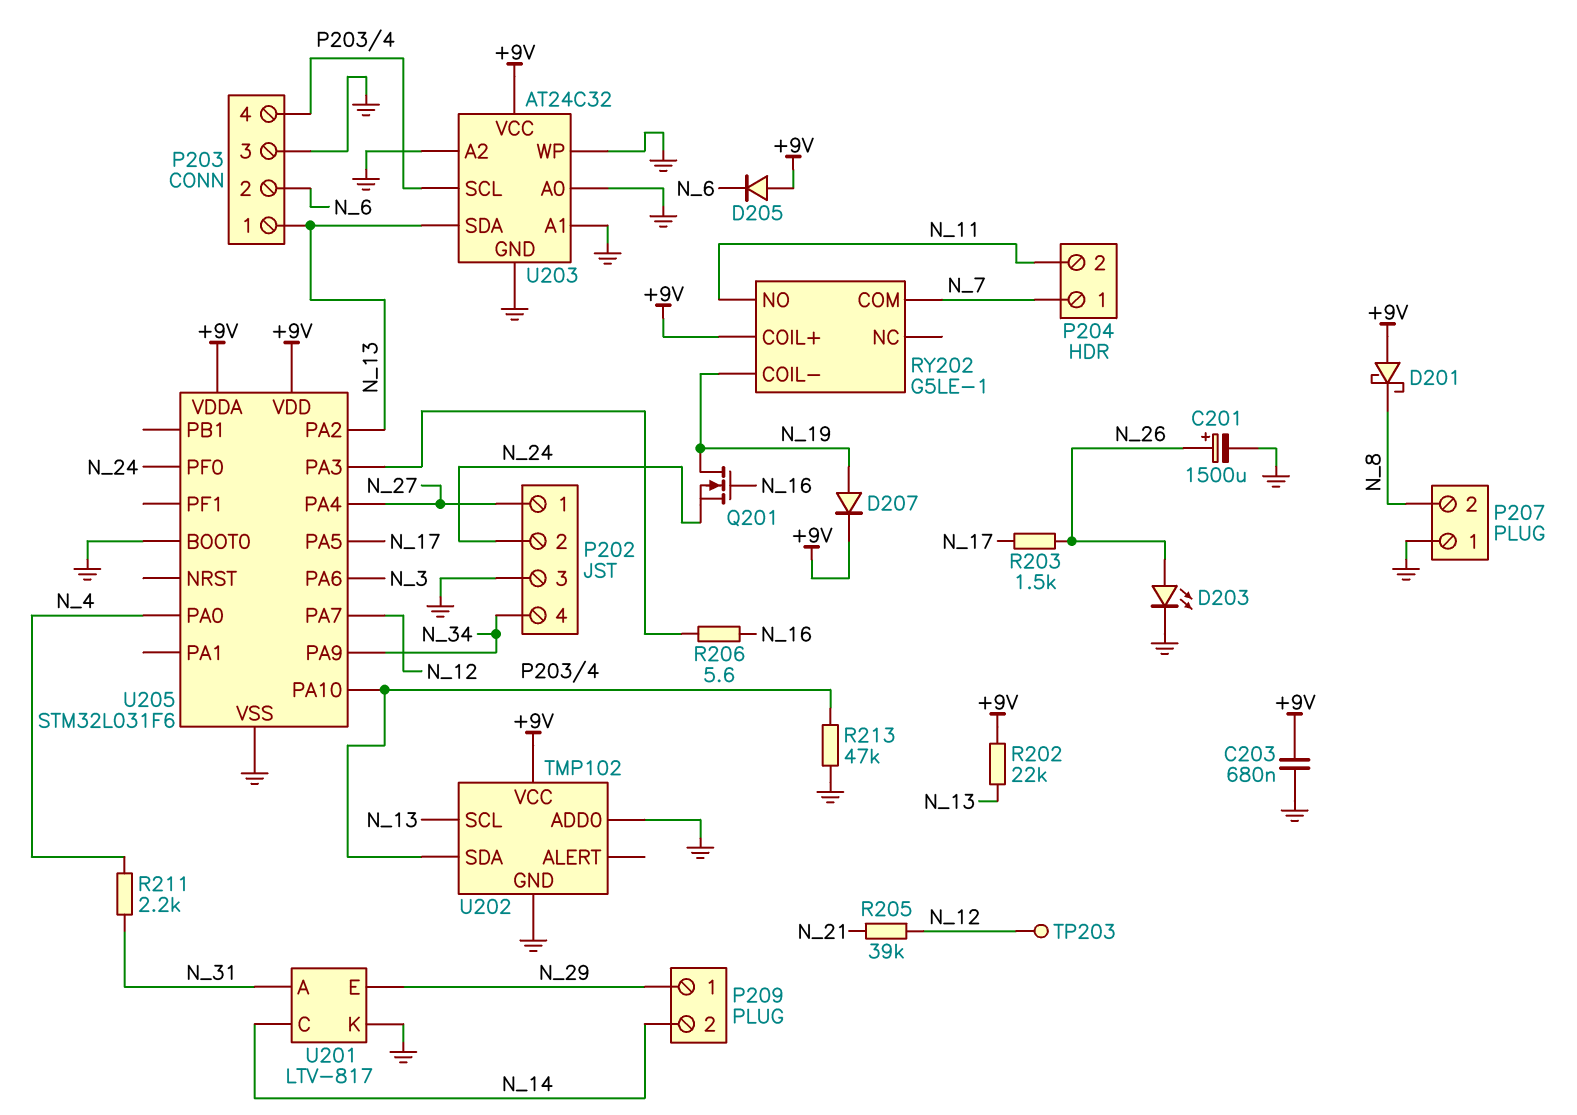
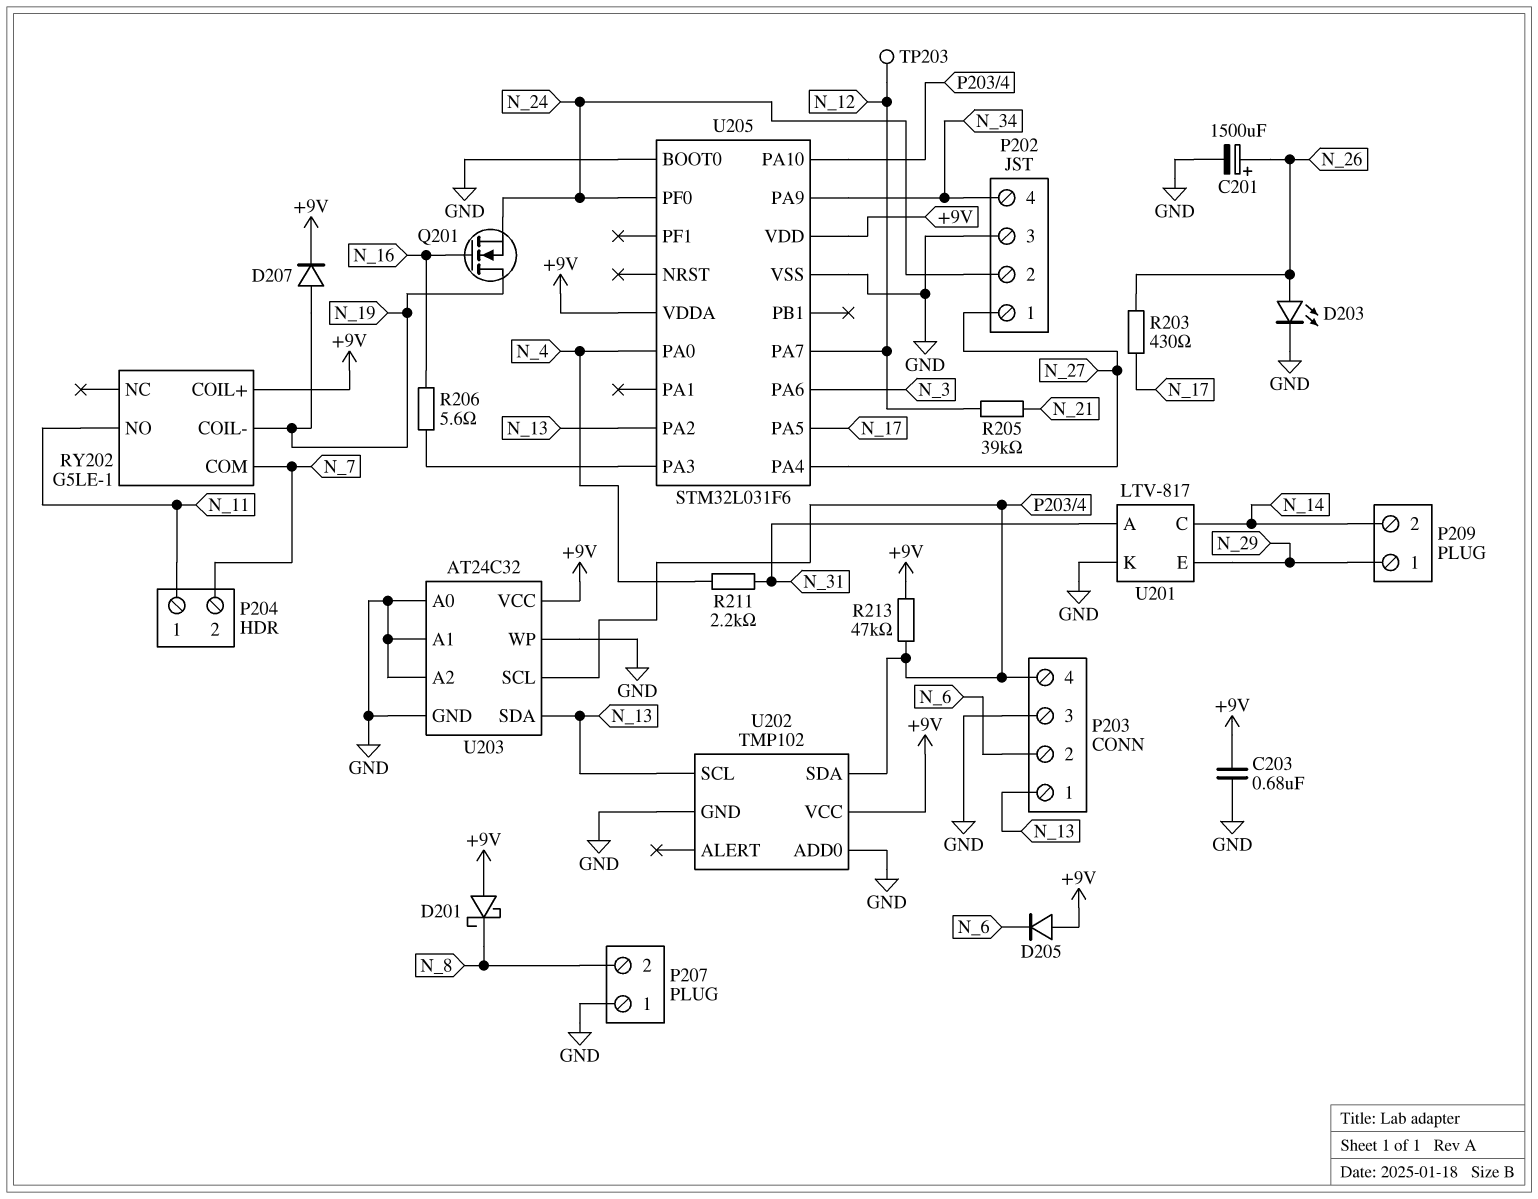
P204 pin 1: N_7 -> N_11
P204 pin 2: N_11 -> N_7
R202: 22k (+9V, N_13) -> none
R203: 1.5k (N_17, N_26) -> 430 (N_17, N_26)
R213: 47k (GND, P203/4) -> 47k (+9V, P203/4)

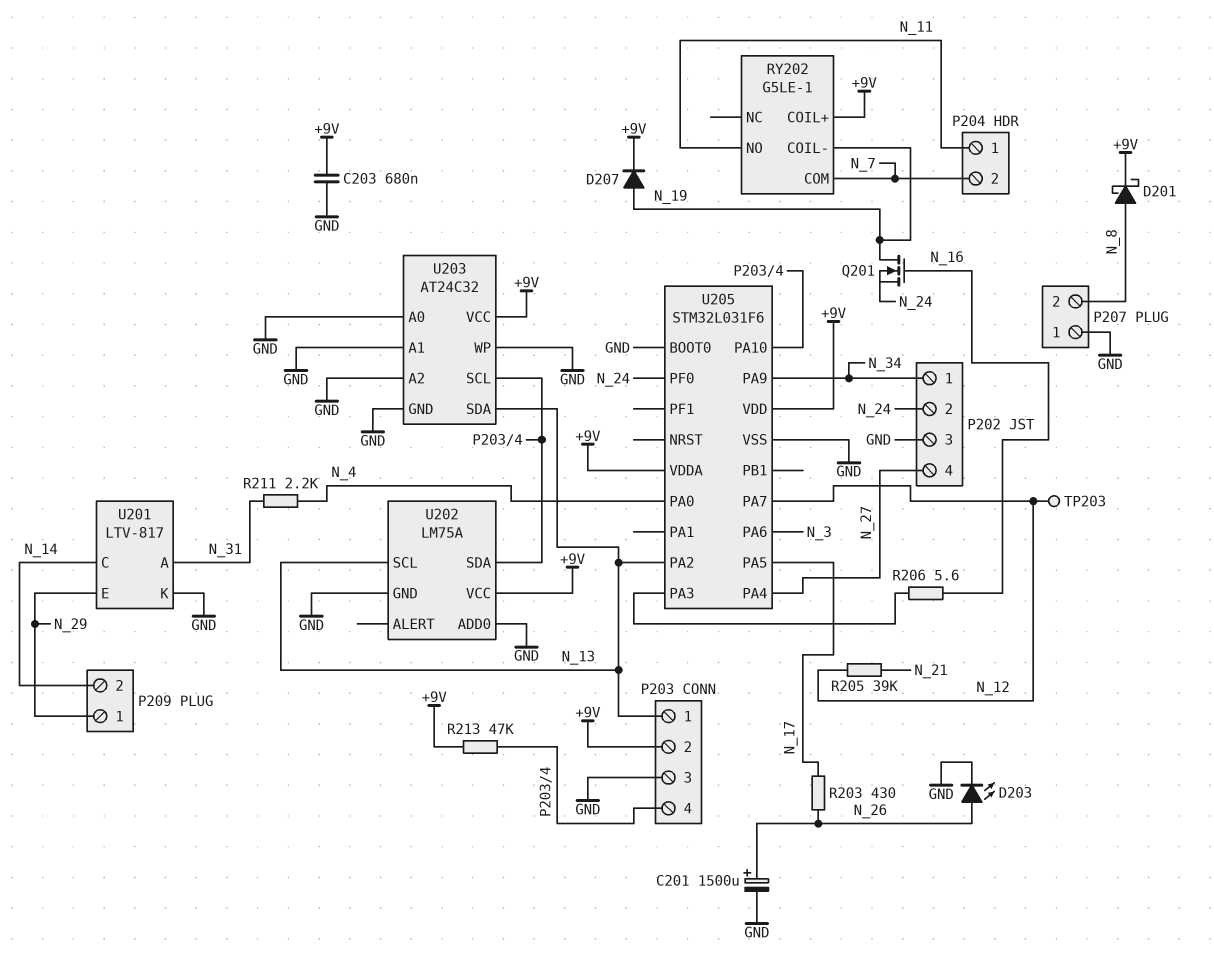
D201: schottky (A +9V, K N_8) -> schottky (A N_8, K +9V)
D205: diode (A +9V, K N_6) -> none
P202 pin 1: N_27 -> N_34
P202 pin 4: N_34 -> N_27
P203 pin 2: N_6 -> +9V
U202: TMP102 -> LM75A

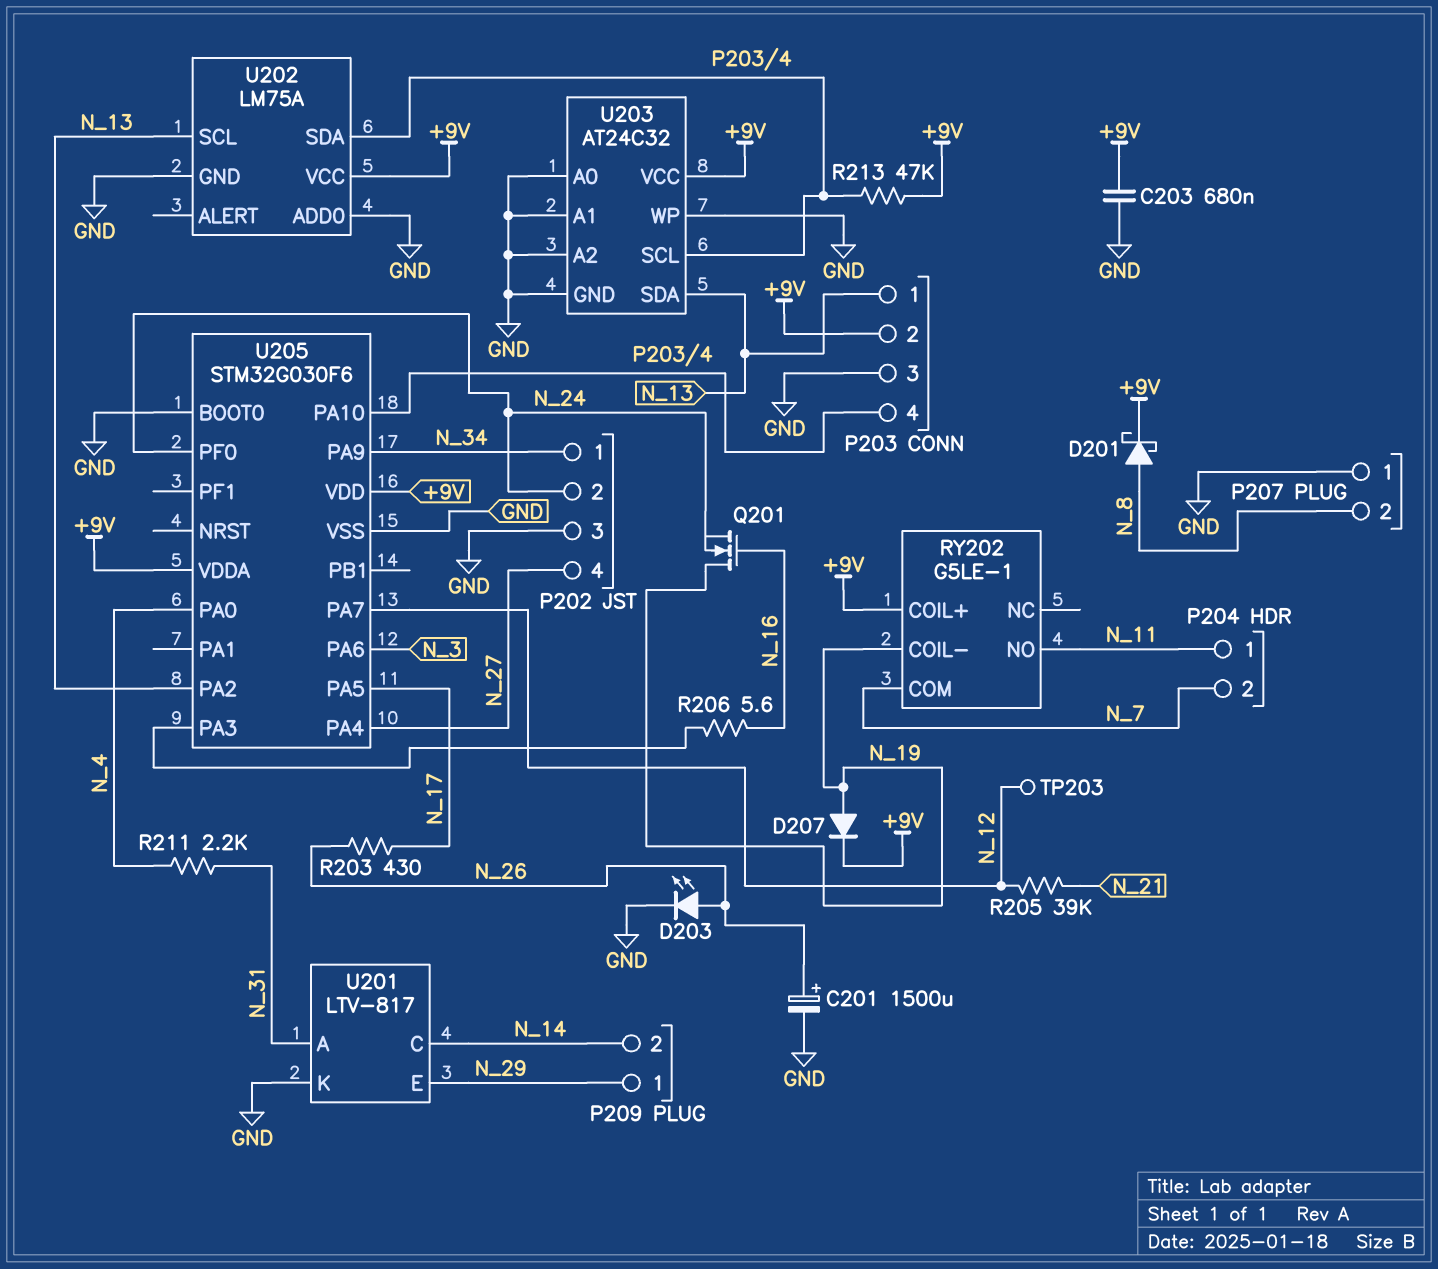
U205: STM32L031F6 -> STM32G030F6

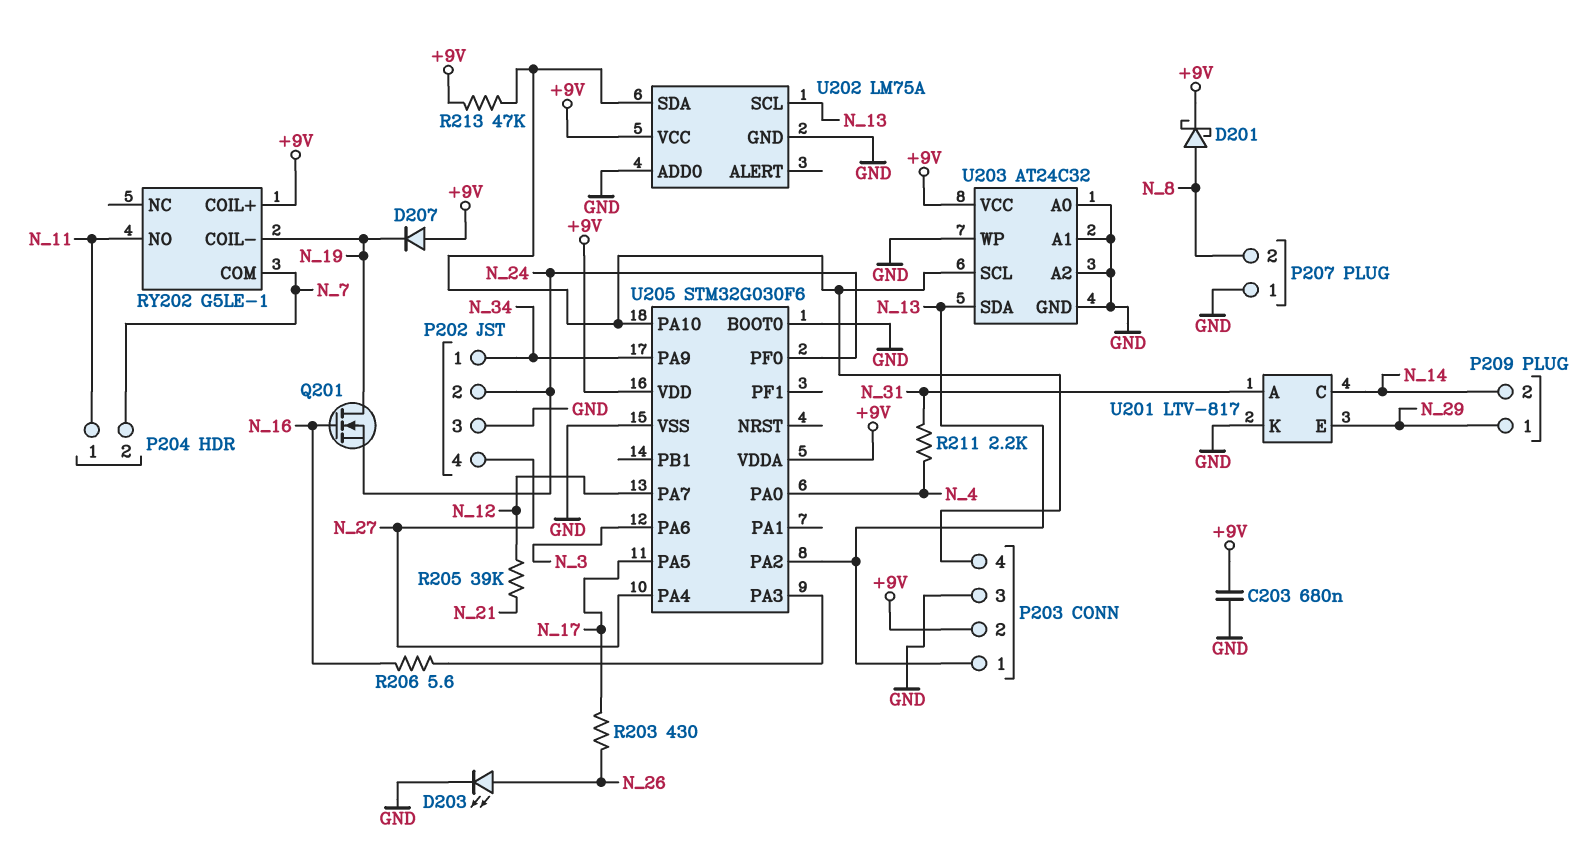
C201: 1500uF (plus N_26, minus GND) -> none
D207: diode (A N_19, K +9V) -> diode (A +9V, K N_19)
TP203: test point (N_12) -> none

